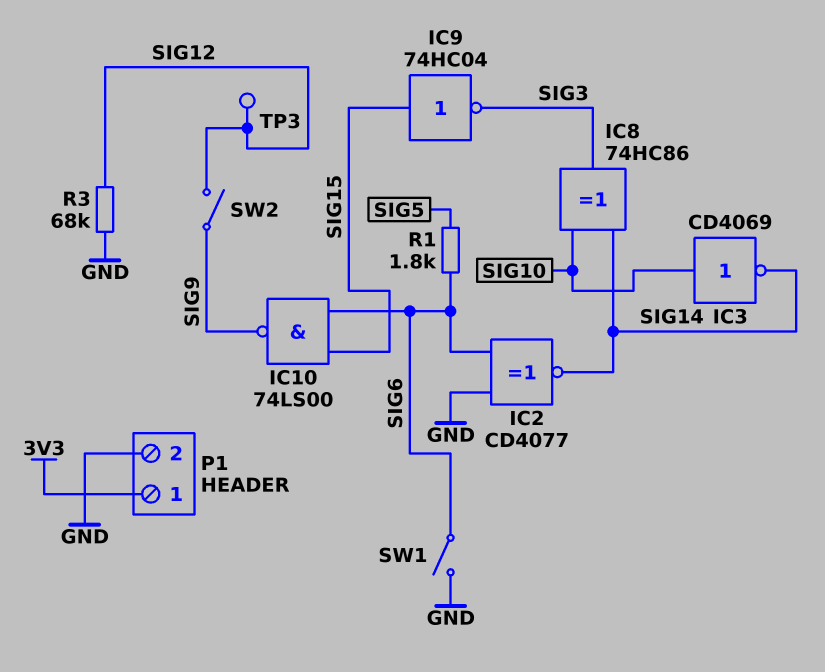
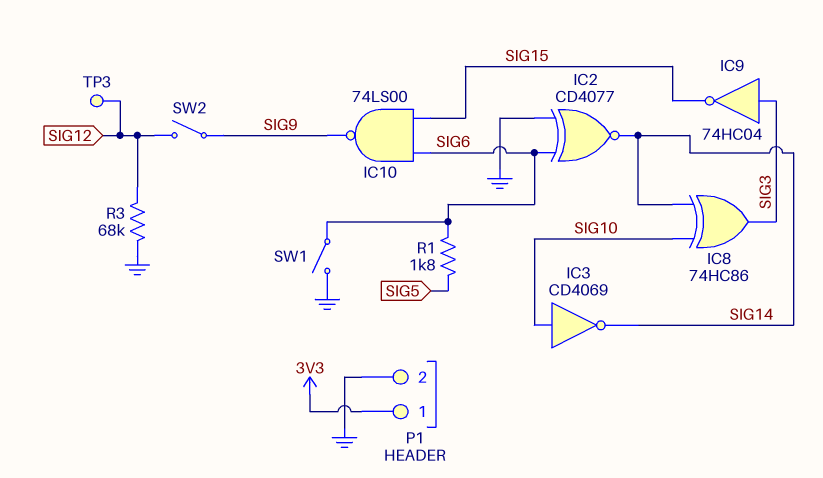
IC9: NOT 74HC04 (in SIG15, out SIG3) -> NOT 74HC04 (in SIG3, out SIG15)

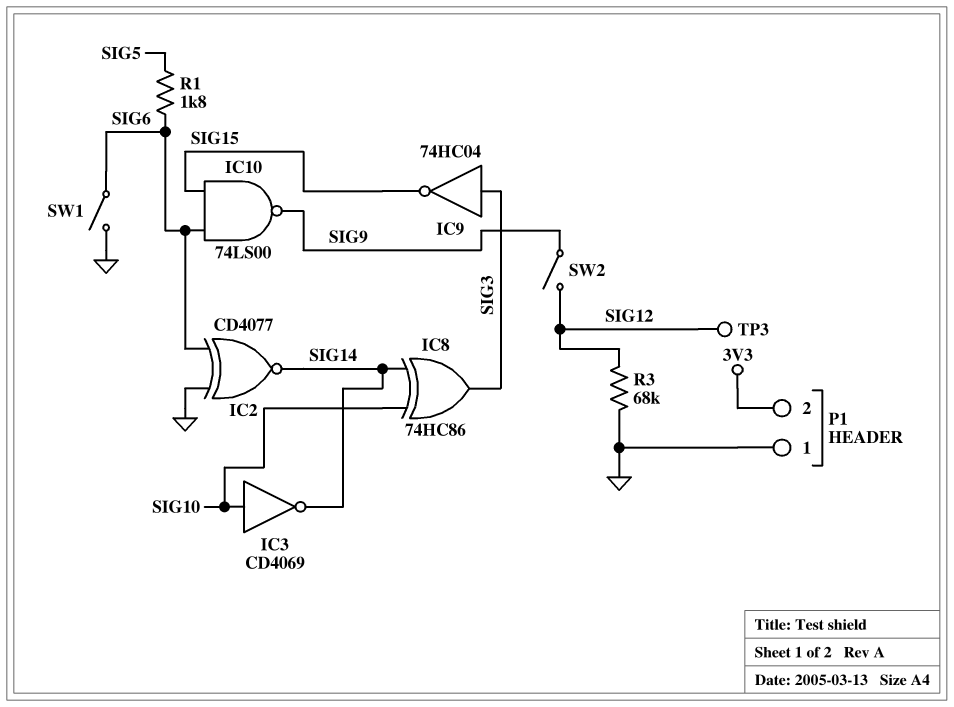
P1 pin 1: 3V3 -> GND
P1 pin 2: GND -> 3V3

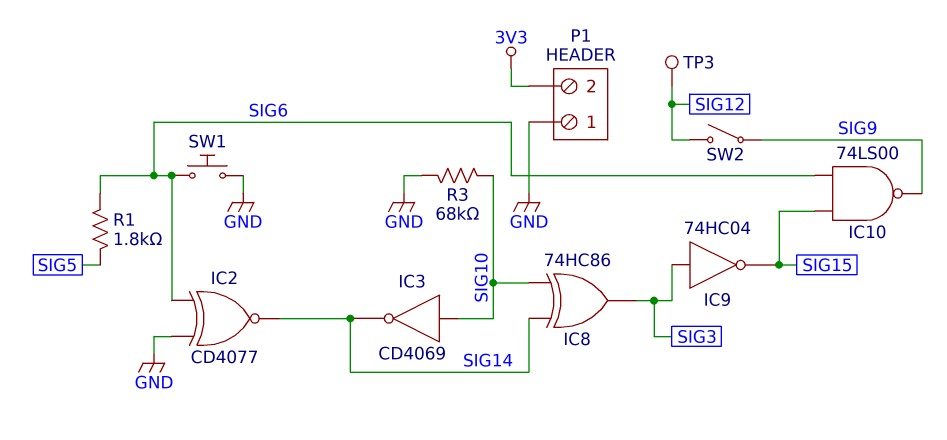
R3: 68k (GND, SIG12) -> 68k (GND, SIG10)
SW1: switch (GND, SIG6) -> button (GND, SIG6)

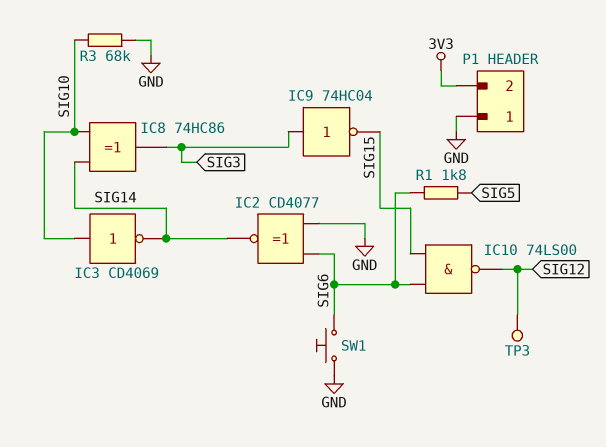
IC10: NAND 74LS00 (in SIG6, in SIG15, out SIG9) -> NAND 74LS00 (in SIG6, in SIG15, out SIG12)
SW2: switch (SIG9, SIG12) -> none

